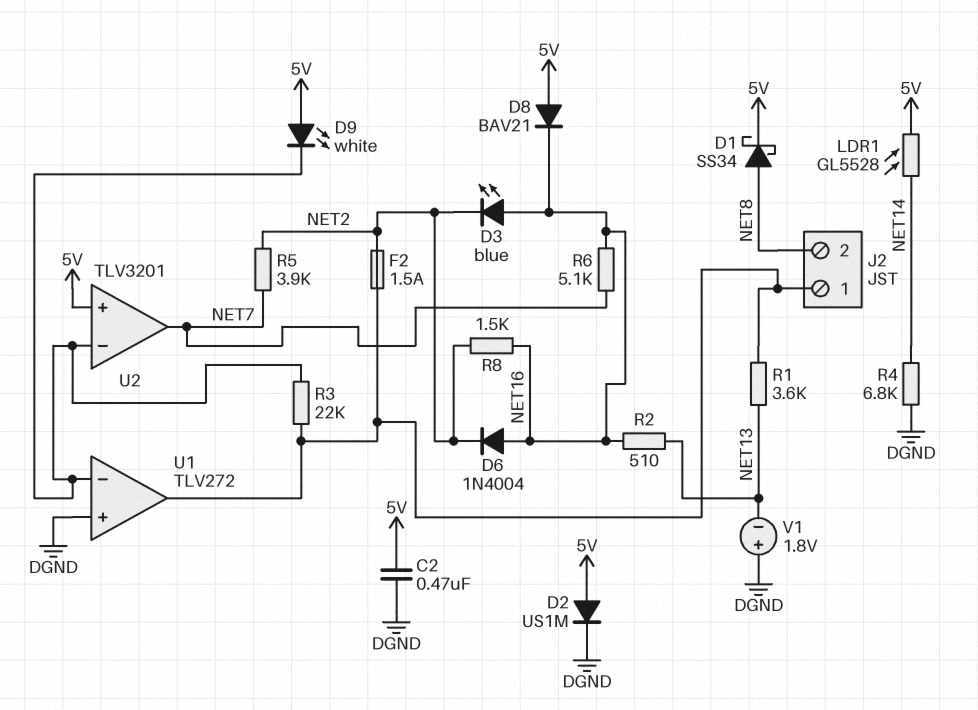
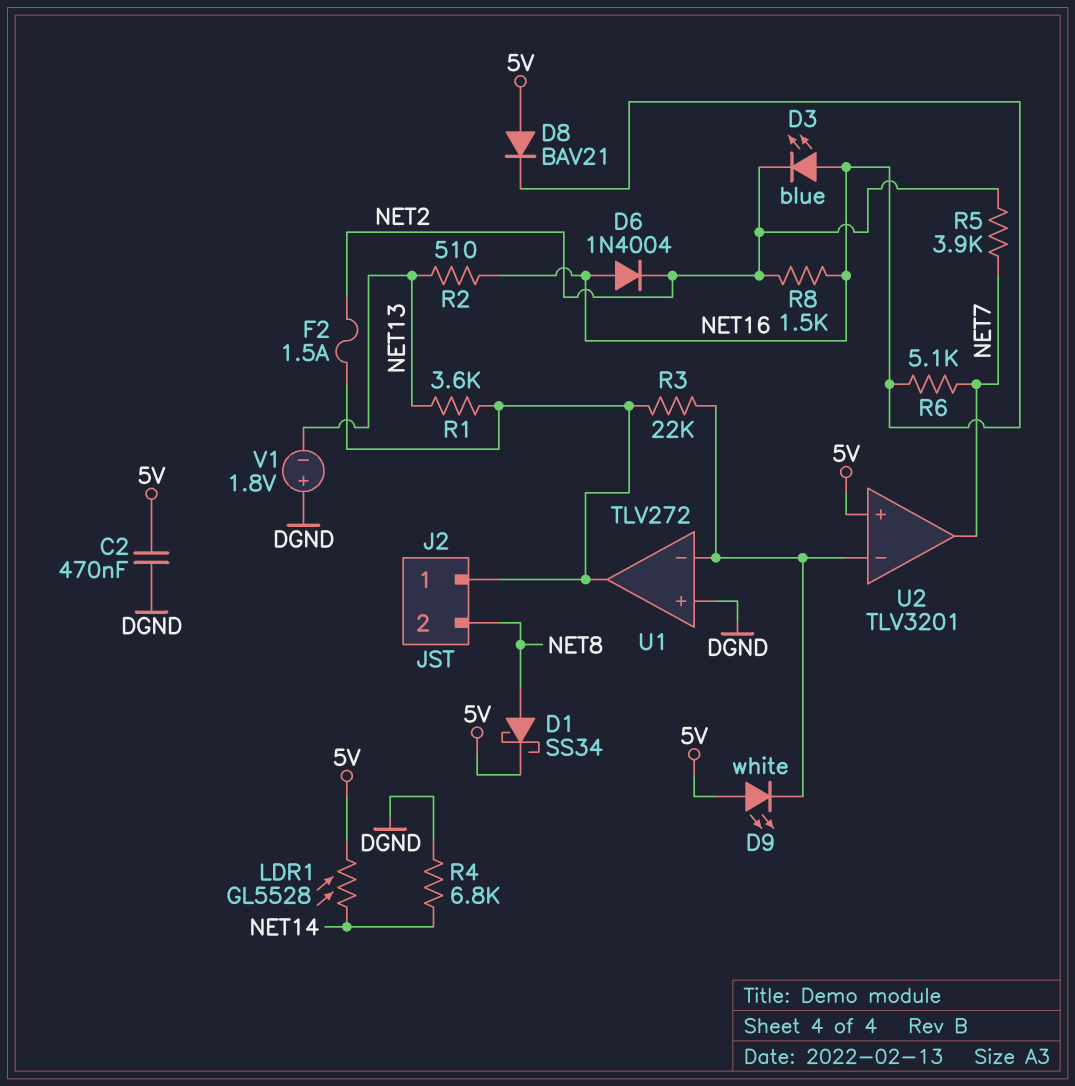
D2: diode US1M (A 5V, K DGND) -> none

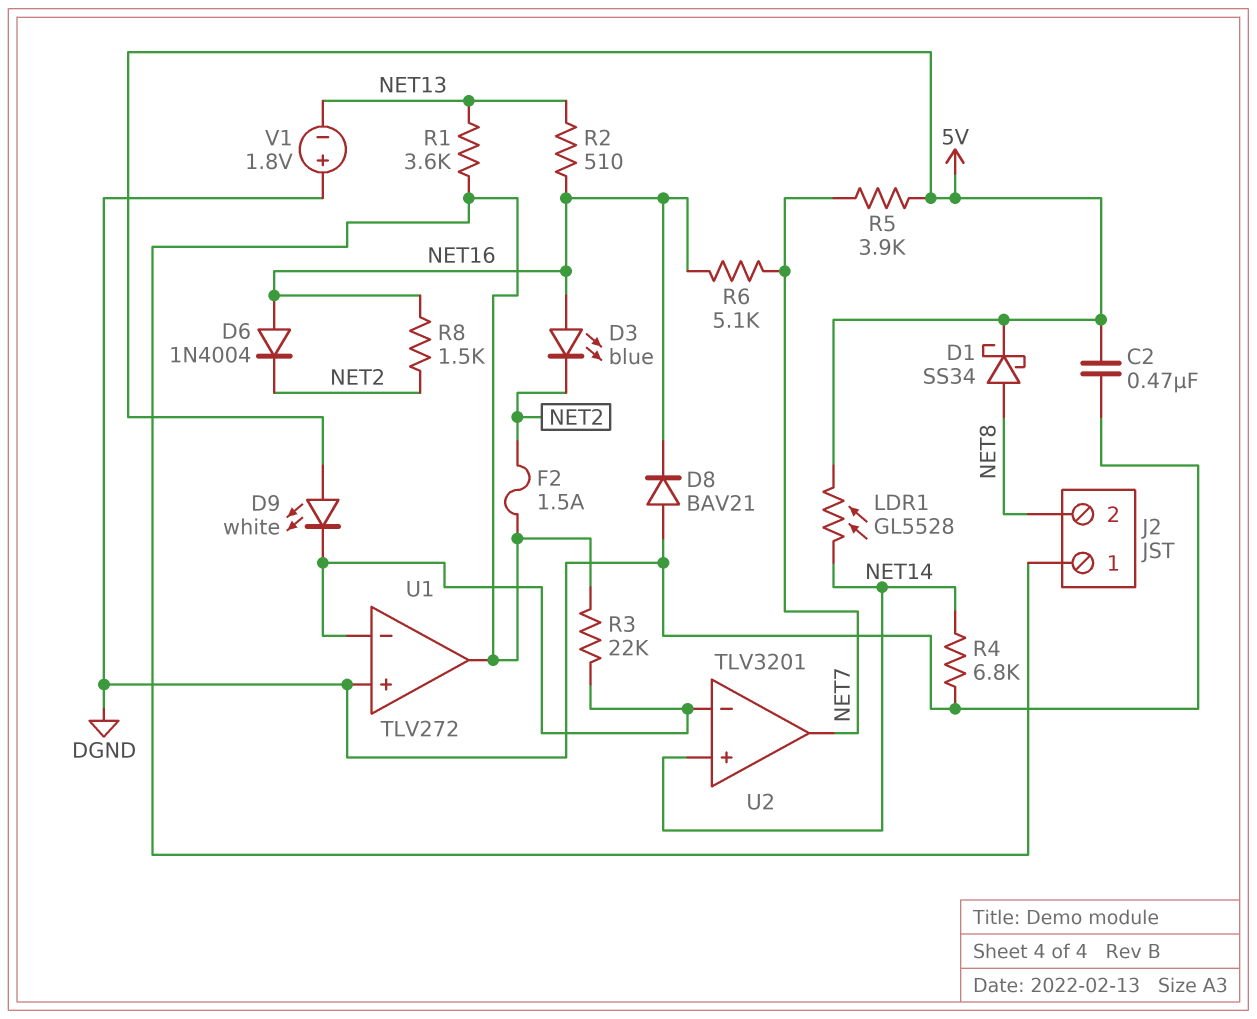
D8: diode BAV21 (A 5V, K NET16) -> diode BAV21 (A DGND, K NET16)
R5: 3.9k (NET2, NET7) -> 3.9k (5V, NET7)
U2 pin in+: 5V -> NET14

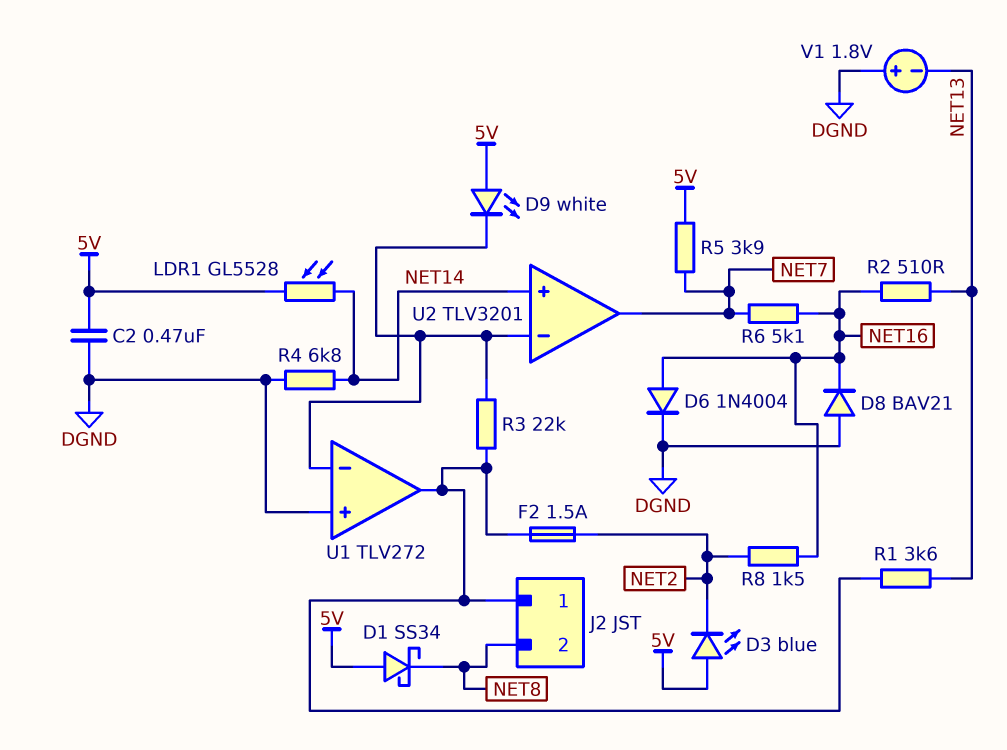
D1: schottky SS34 (A NET8, K 5V) -> schottky SS34 (A 5V, K NET8)
D3: LED blue (A NET16, K NET2) -> LED blue (A 5V, K NET2)
D6: diode 1N4004 (A NET16, K NET2) -> diode 1N4004 (A NET16, K DGND)

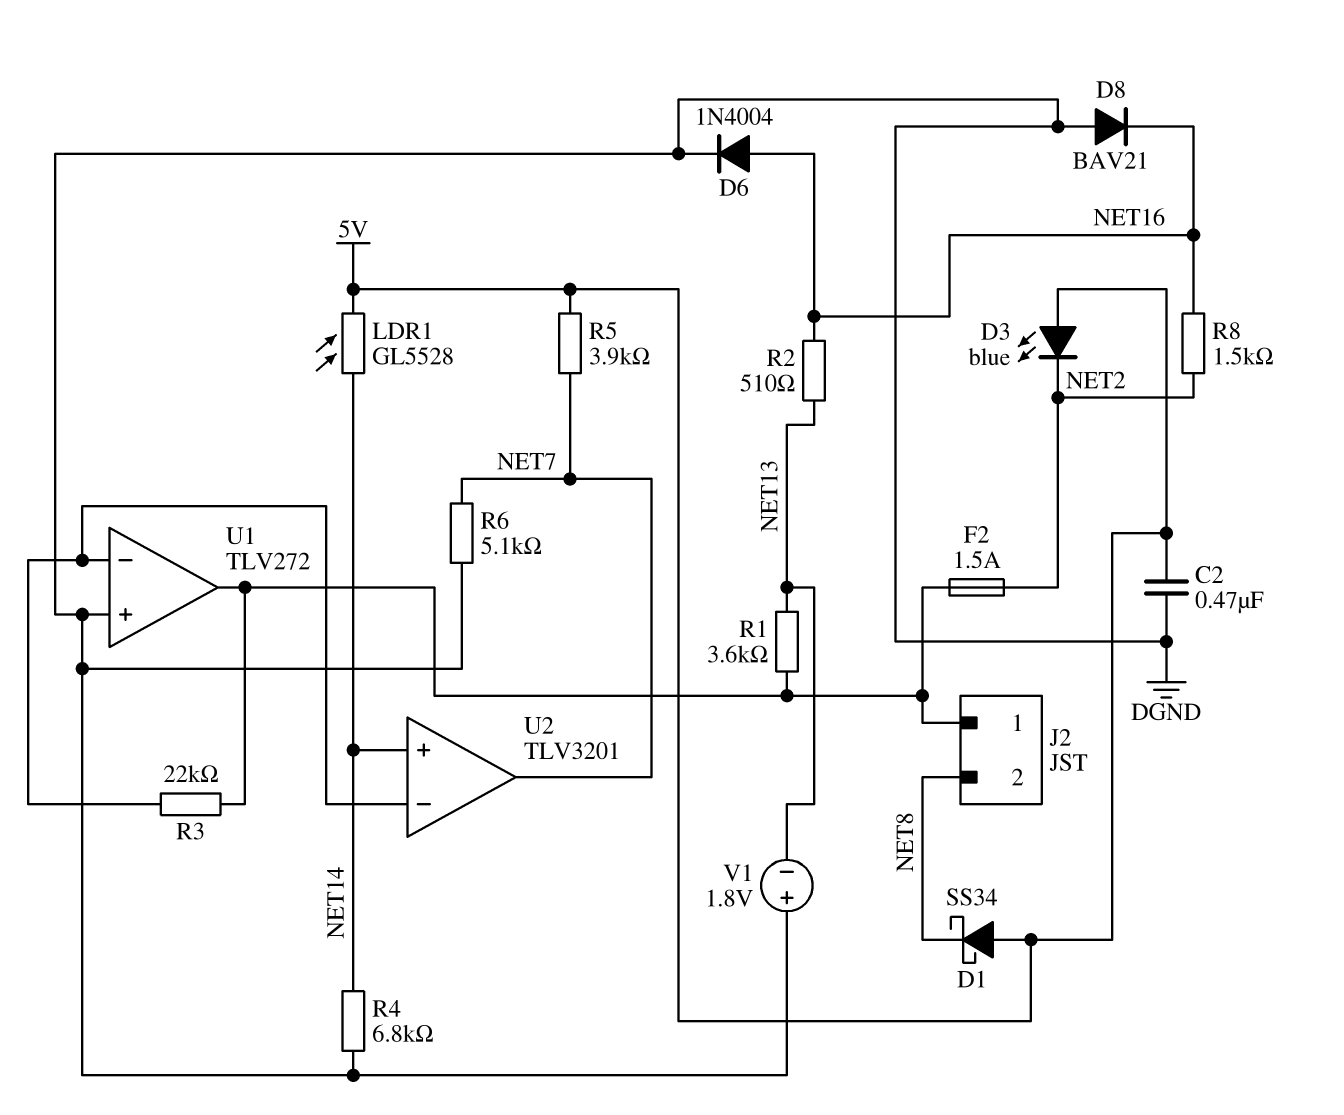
D9: LED white (A 5V, K U1/in-) -> none
R6: 5.1k (NET7, NET16) -> 5.1k (DGND, NET7)

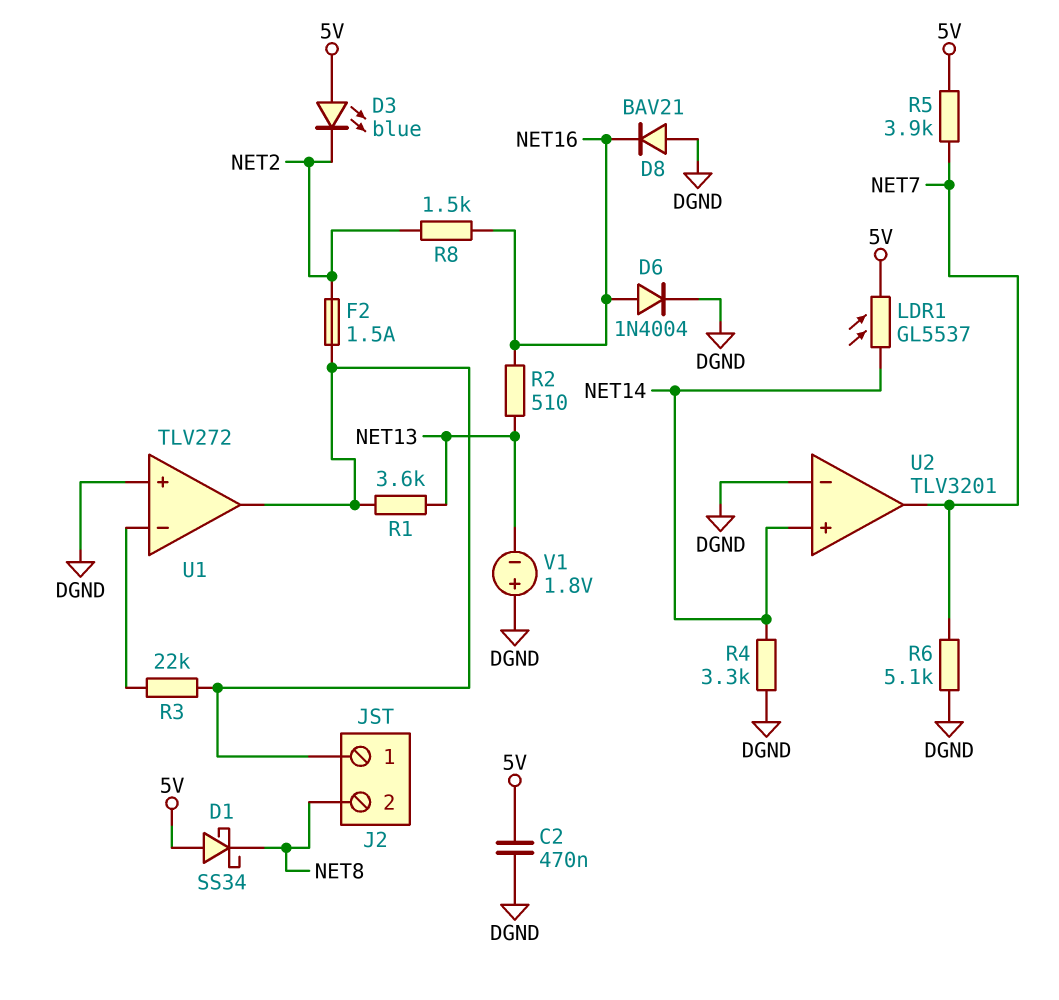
LDR1: GL5528 (5V, NET14) -> GL5537 (5V, NET14)
R4: 6.8k (DGND, NET14) -> 3.3k (DGND, NET14)
U2 pin in-: U1/in- -> DGND

